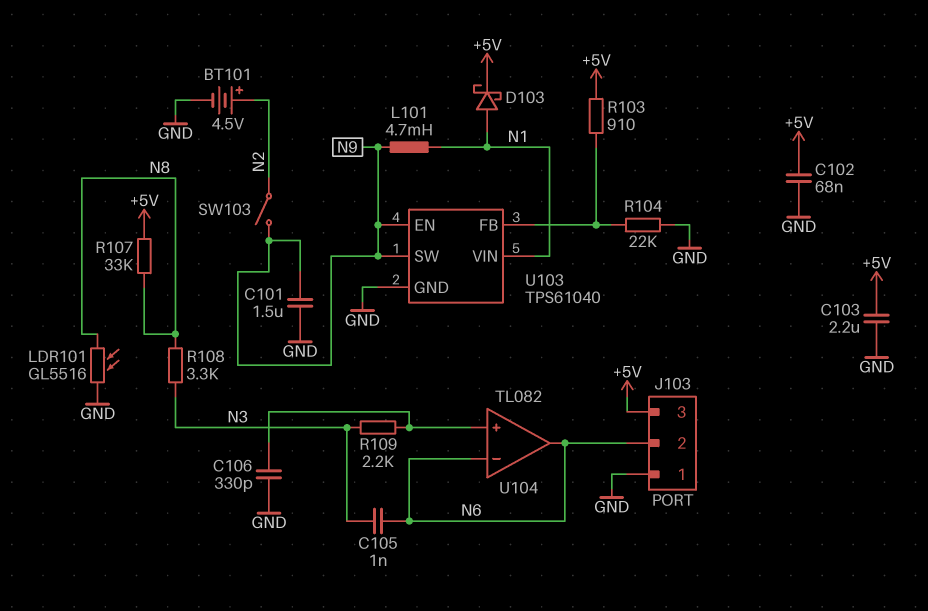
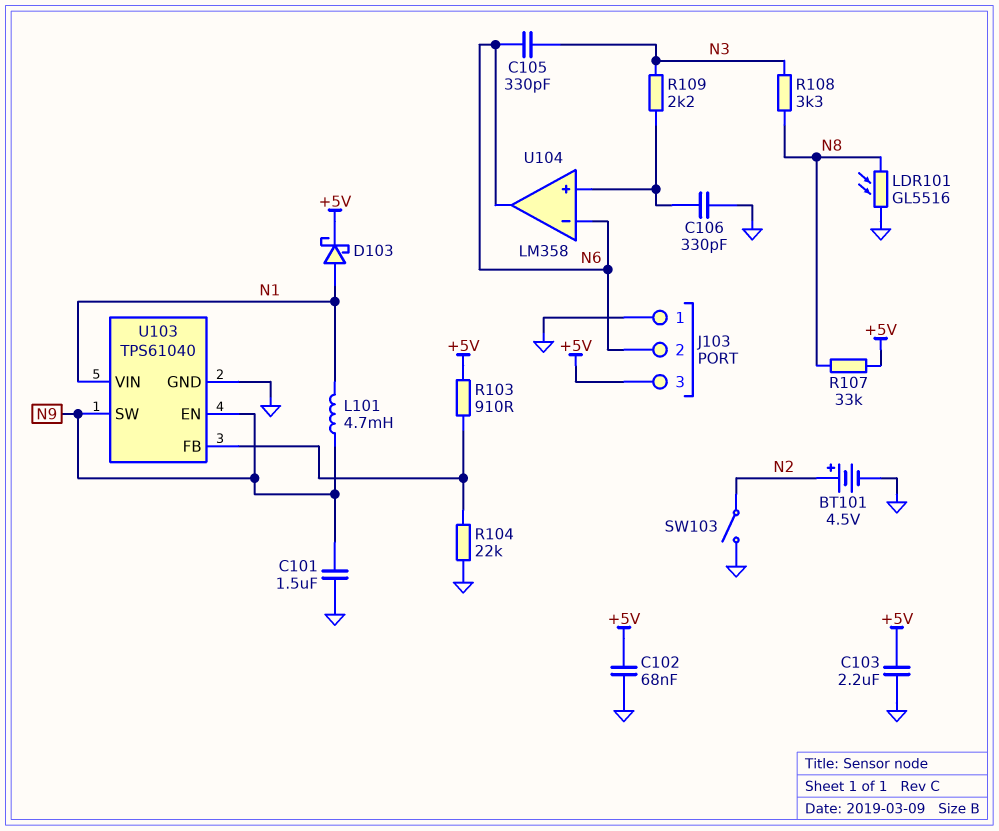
C105: 1nF (N3, N6) -> 330pF (N3, N6)
SW103: switch (N2, N9) -> switch (GND, N2)
U104: TL082 -> LM358

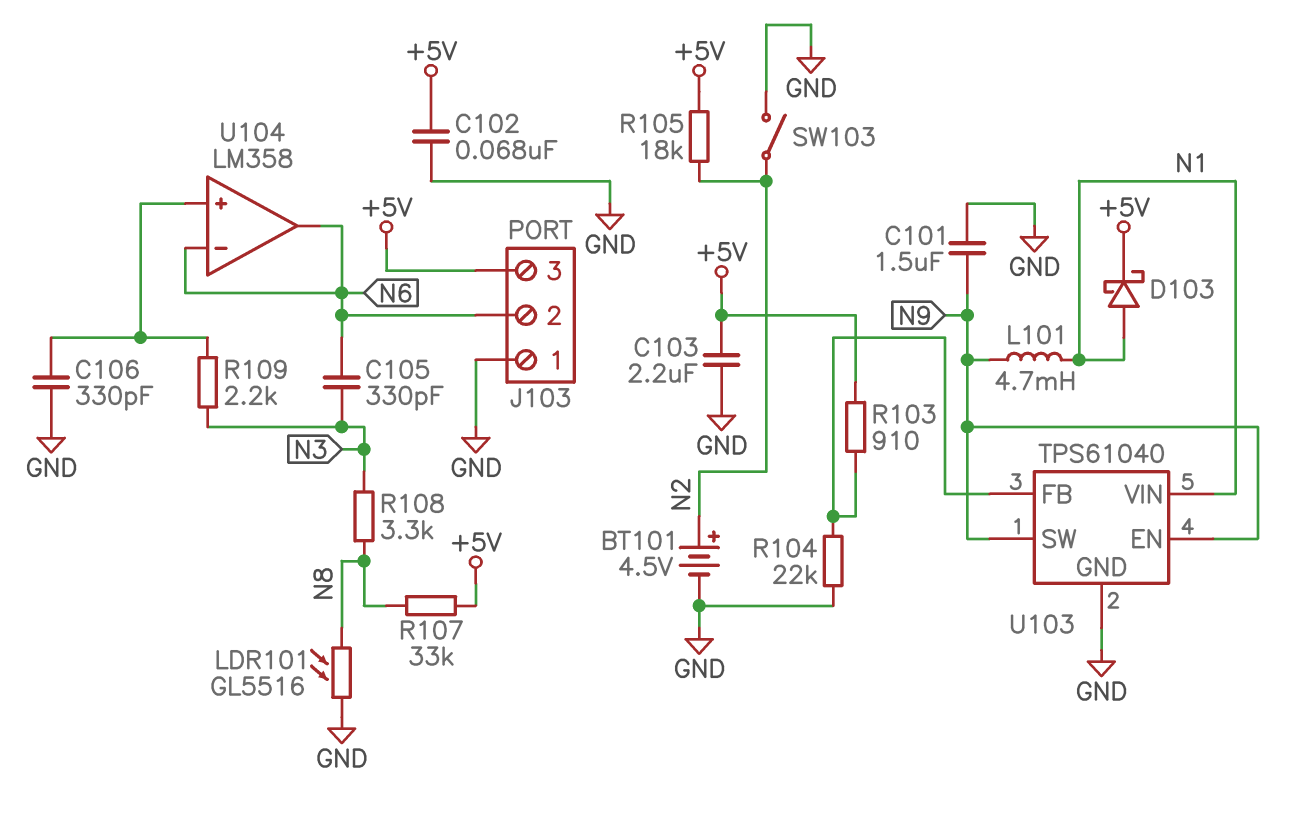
R105: none -> 18k (+5V, N2)

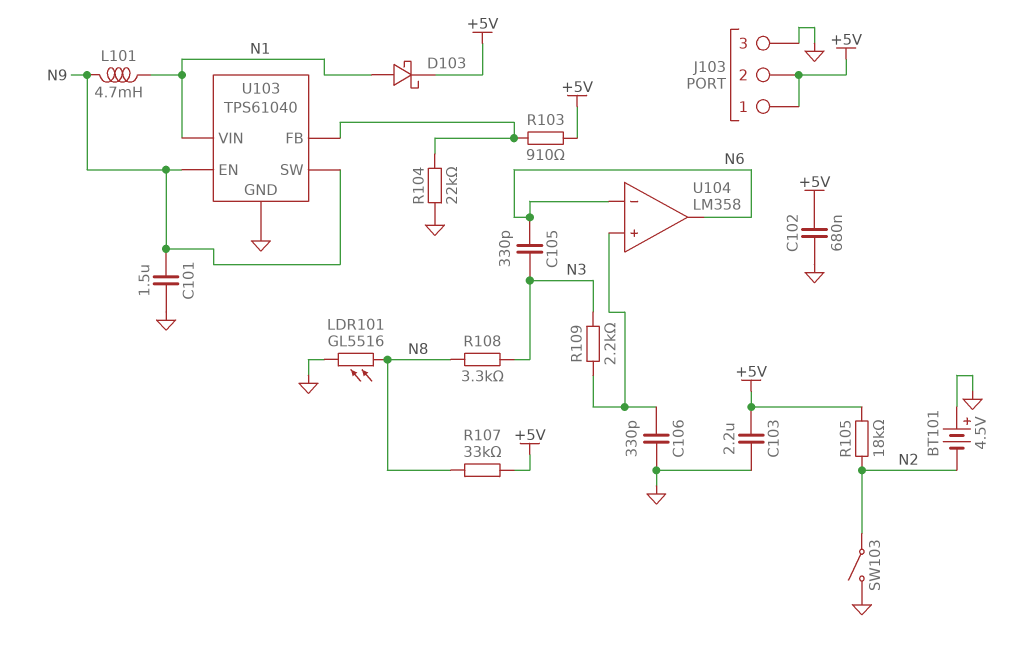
BT101: 4.5V (plus N2, minus GND) -> 4.5V (plus GND, minus N2)
C102: 68nF (+5V, GND) -> 680nF (+5V, GND)
J103 pin 1: GND -> +5V
J103 pin 2: N6 -> +5V
J103 pin 3: +5V -> GND

